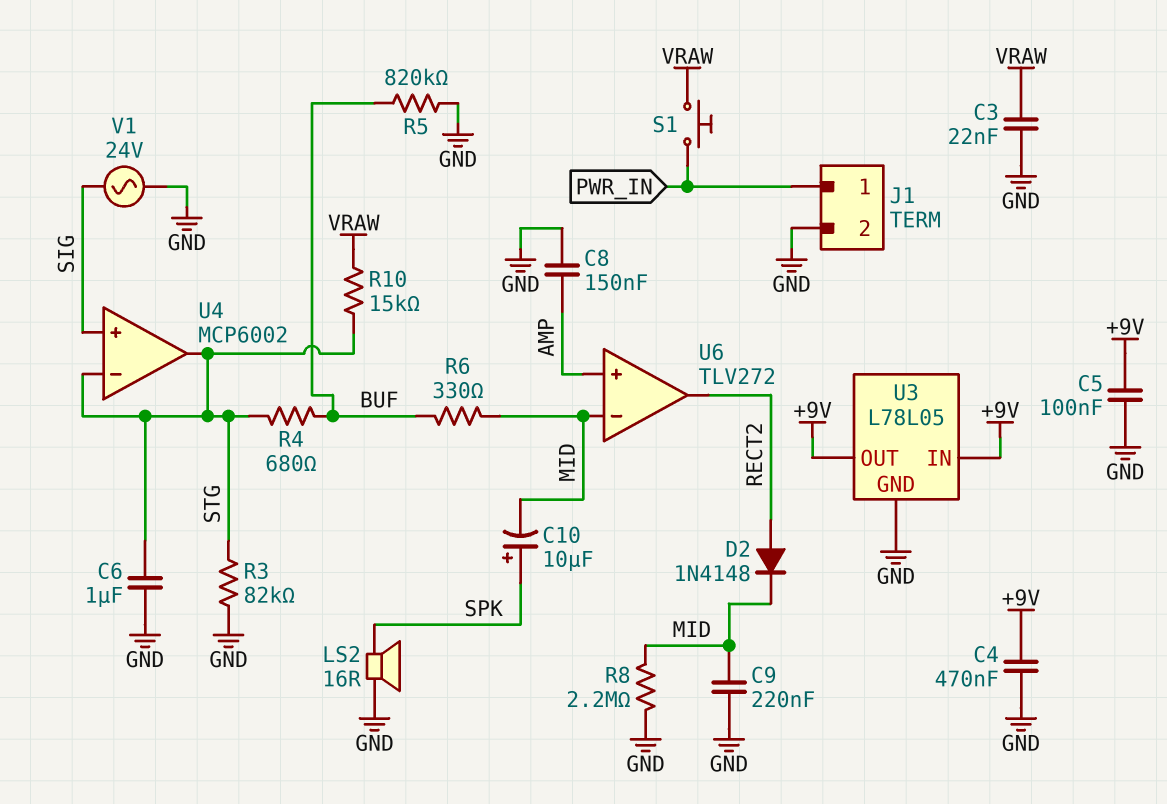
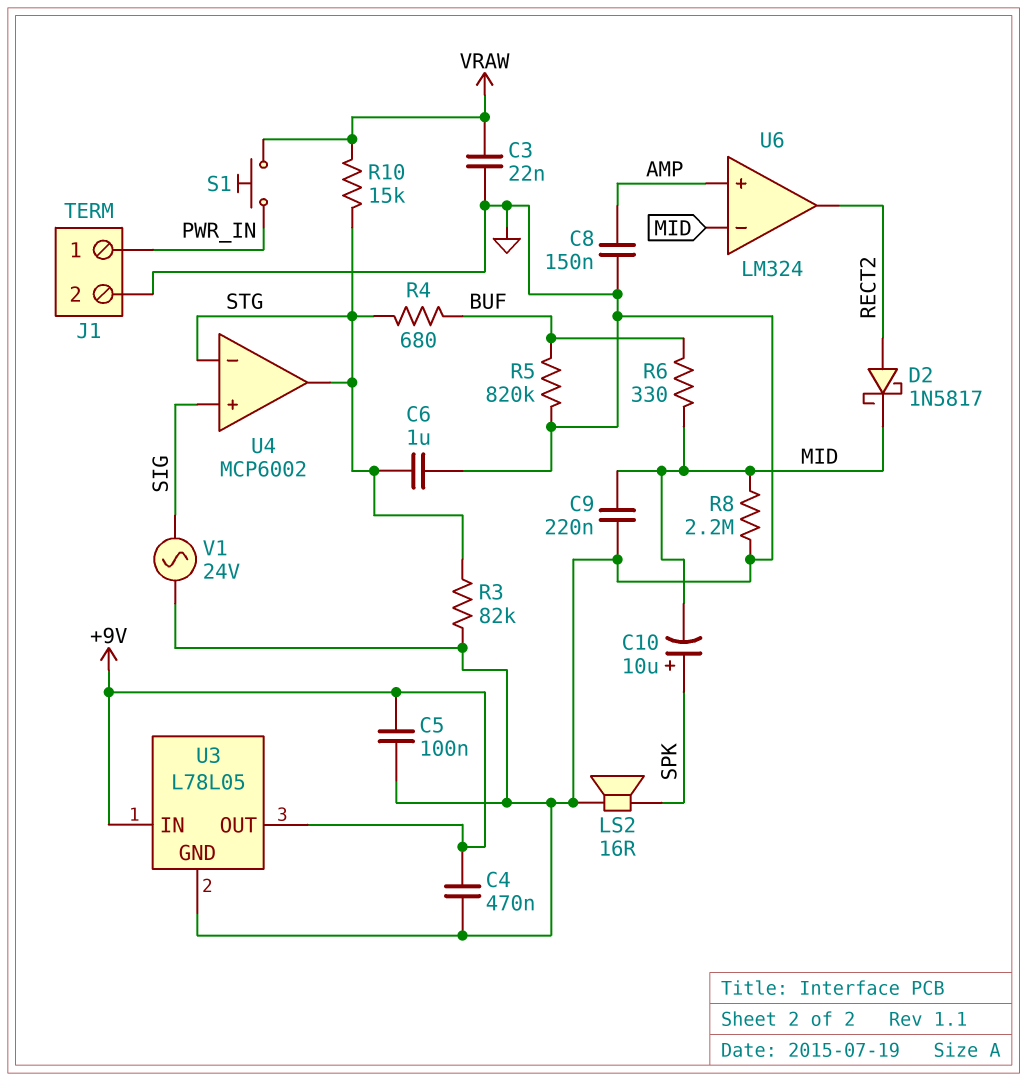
D2: diode 1N4148 (A RECT2, K MID) -> schottky 1N5817 (A RECT2, K MID)
U6: TLV272 -> LM324

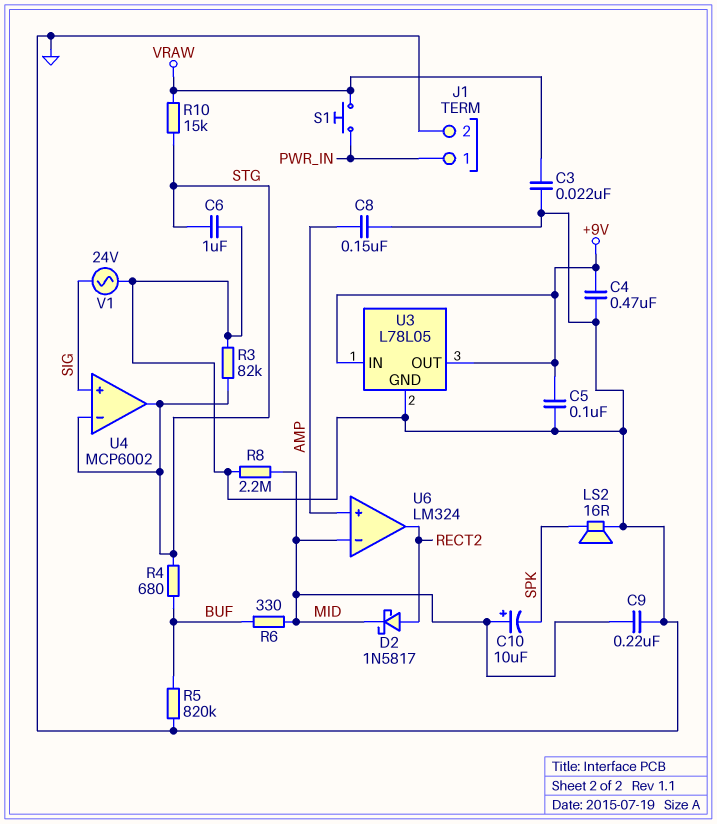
C10: 10uF (plus SPK, minus MID) -> 10uF (plus MID, minus SPK)

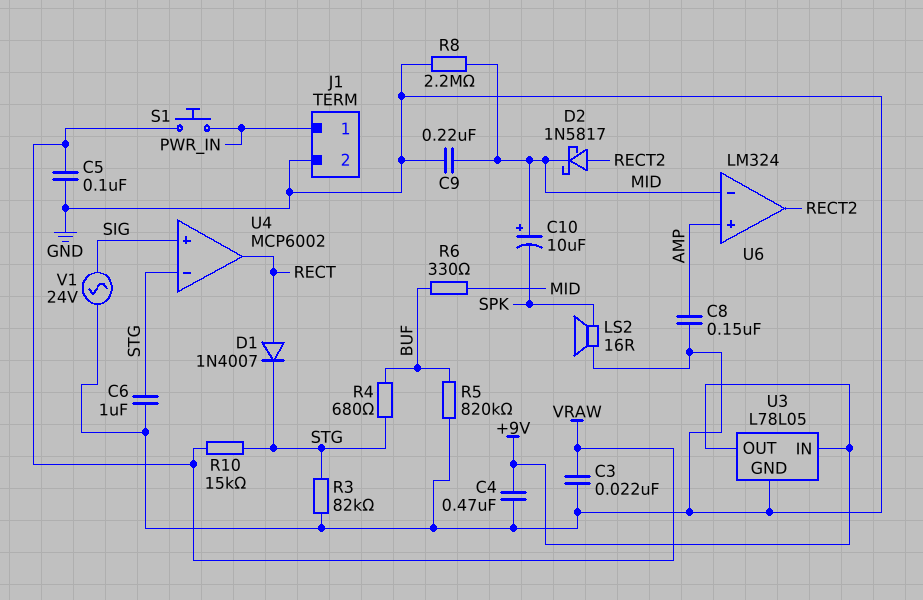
C5: 100nF (+9V, GND) -> 100nF (GND, VRAW)
D1: none -> diode 1N4007 (A RECT, K STG)
U4 pin out: STG -> RECT

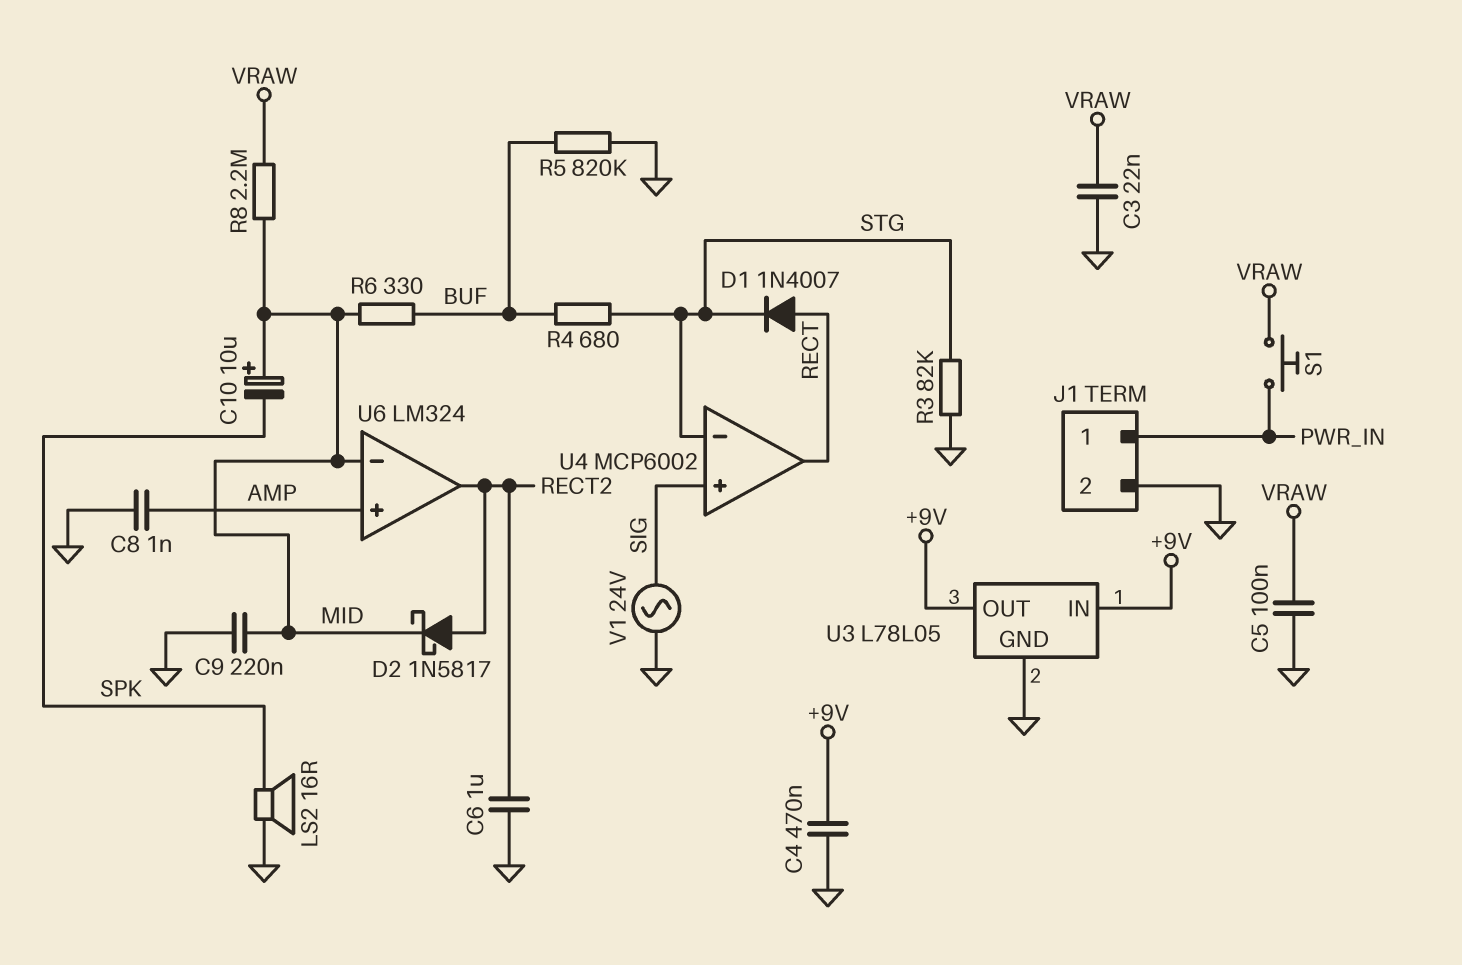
C6: 1uF (GND, STG) -> 1uF (GND, RECT2)
C8: 150nF (AMP, GND) -> 1nF (AMP, GND)
R8: 2.2M (GND, MID) -> 2.2M (MID, VRAW)
R10: 15k (STG, VRAW) -> none

